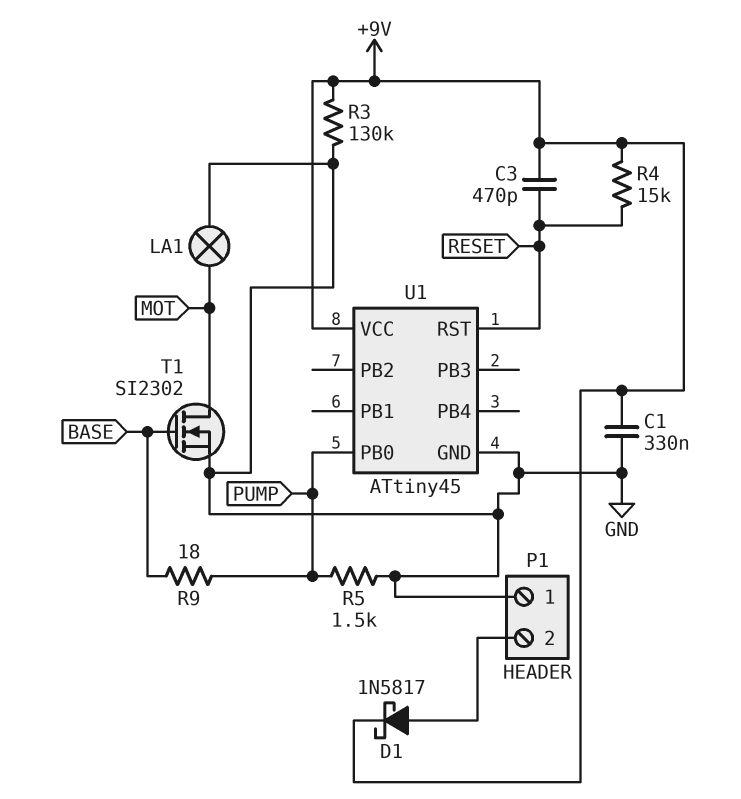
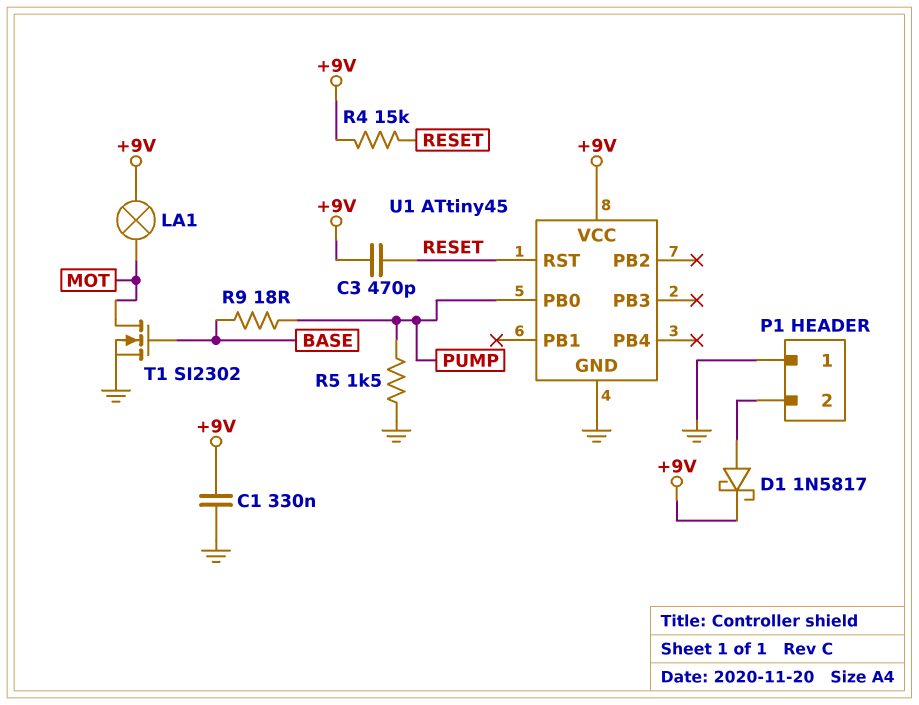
LA1: lamp (GND, MOT) -> lamp (+9V, MOT)
R3: 130k (+9V, GND) -> none

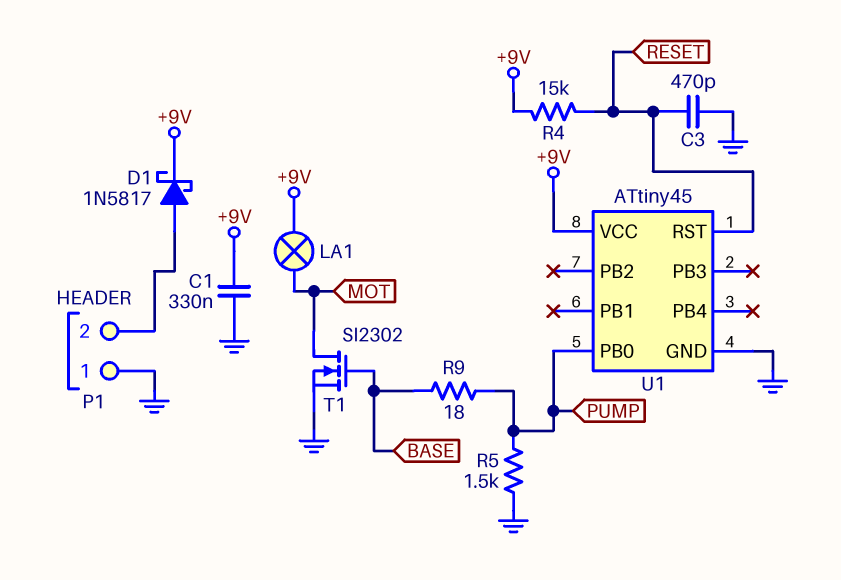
C3: 470pF (+9V, RESET) -> 470pF (GND, RESET)

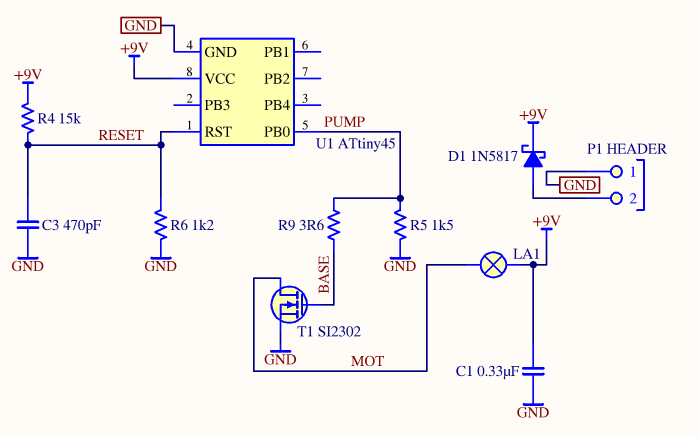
R6: none -> 1.2k (GND, RESET)
R9: 18 (BASE, PUMP) -> 3.6 (BASE, PUMP)

